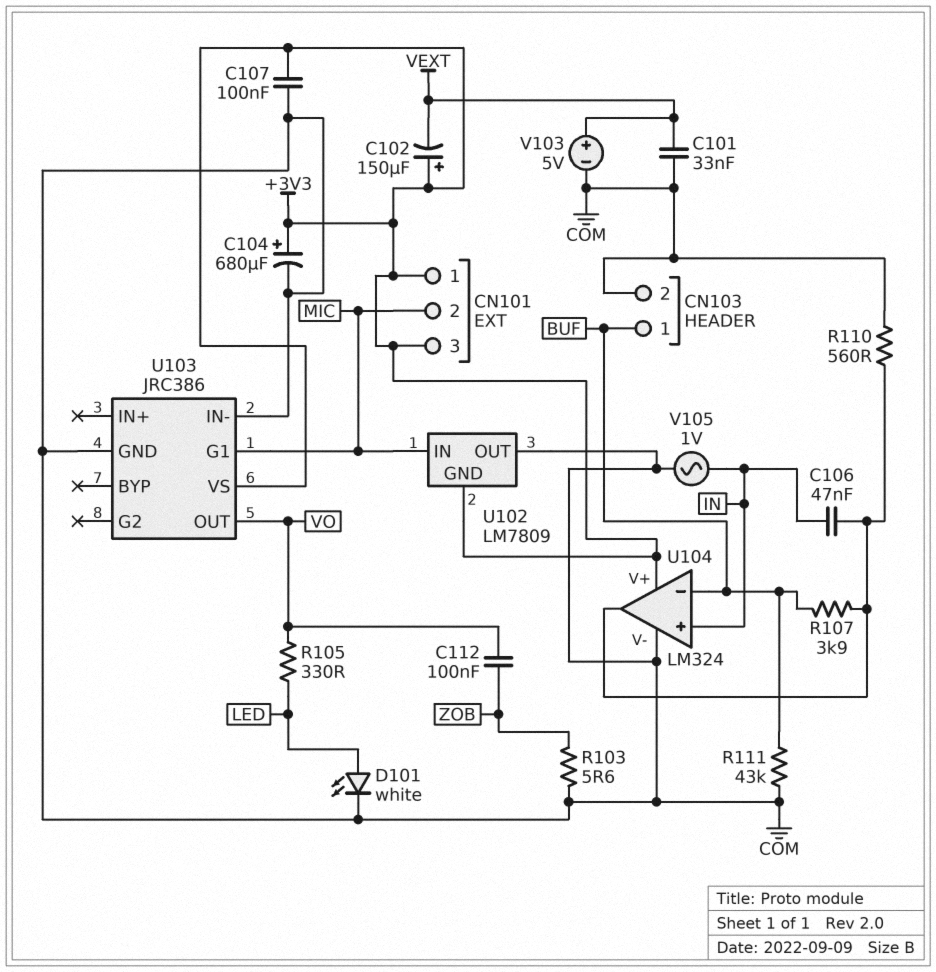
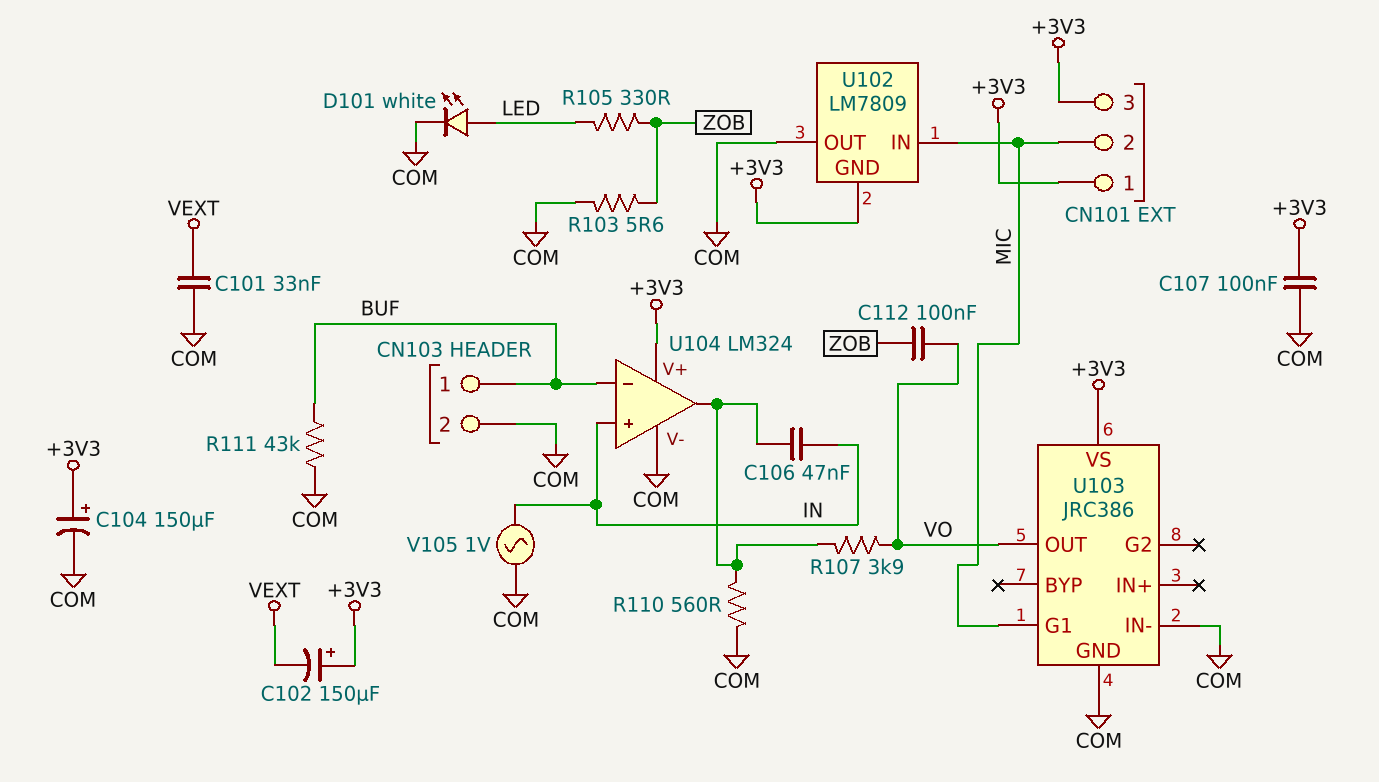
C104: 680uF (plus +3V3, minus COM) -> 150uF (plus +3V3, minus COM)
R105: 330 (LED, VO) -> 330 (LED, ZOB)
R107: 3.9k (BUF, U104/out) -> 3.9k (U104/out, VO)
V103: 5V (plus VEXT, minus COM) -> none

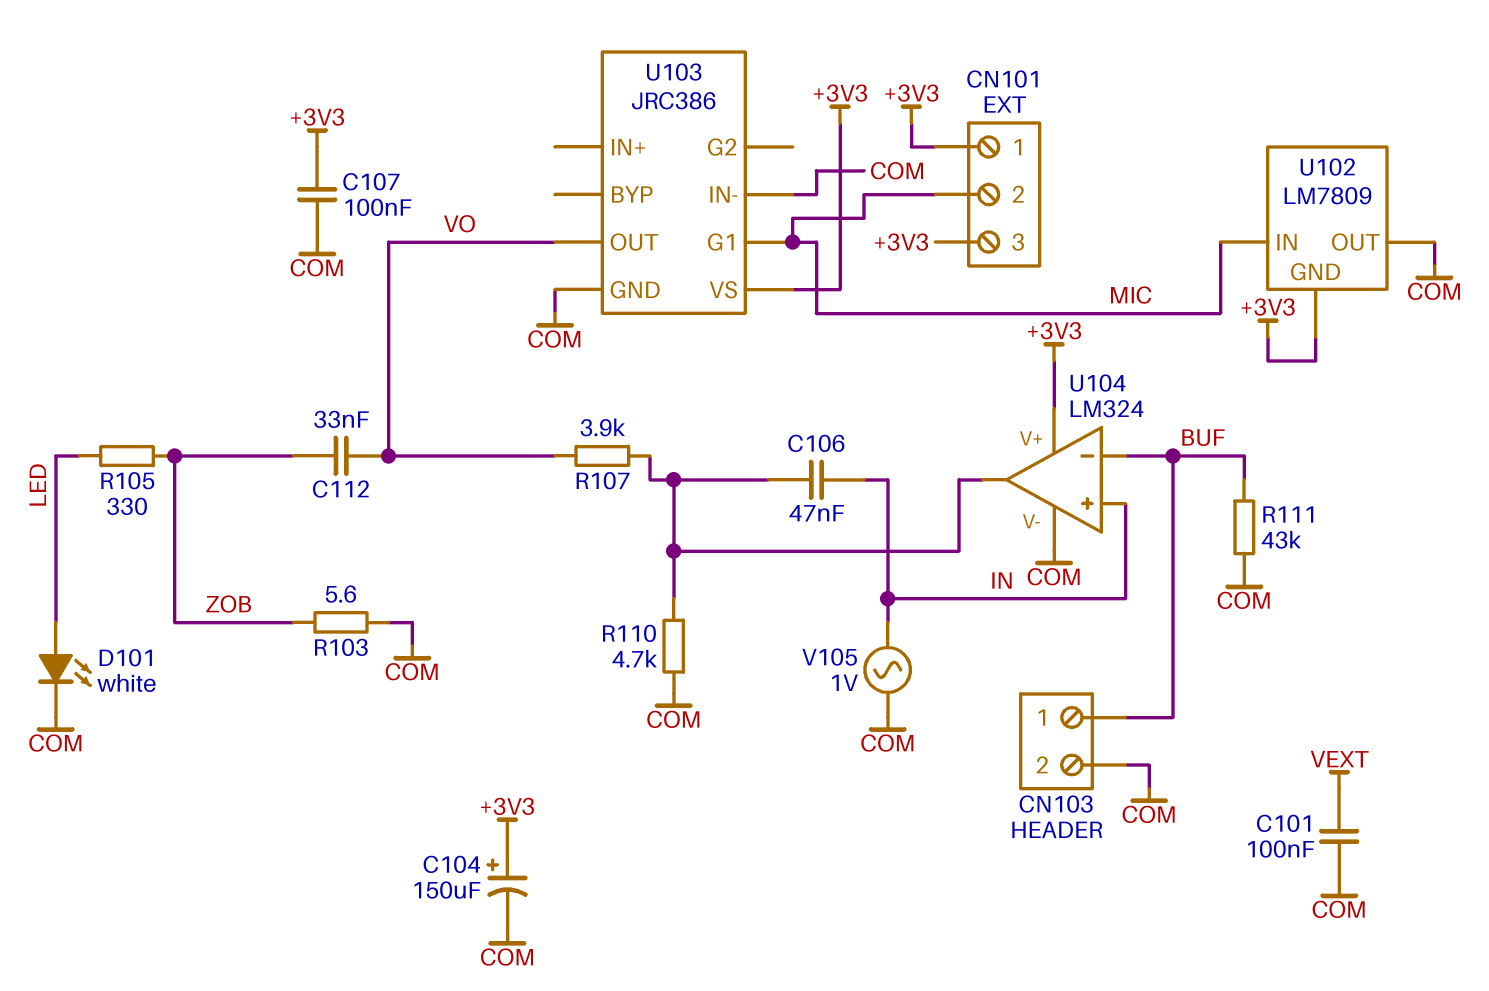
C101: 33nF (COM, VEXT) -> 100nF (COM, VEXT)
C102: 150uF (plus +3V3, minus VEXT) -> none
C112: 100nF (VO, ZOB) -> 33nF (VO, ZOB)
R110: 560 (COM, U104/out) -> 4.7k (COM, U104/out)

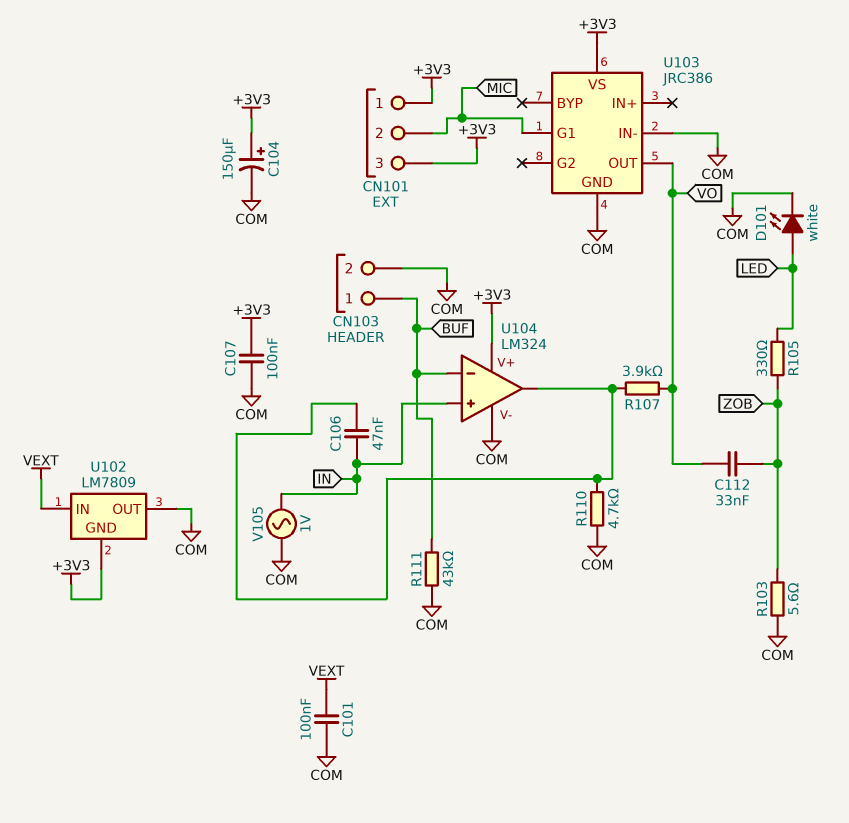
U102 pin IN: MIC -> VEXT

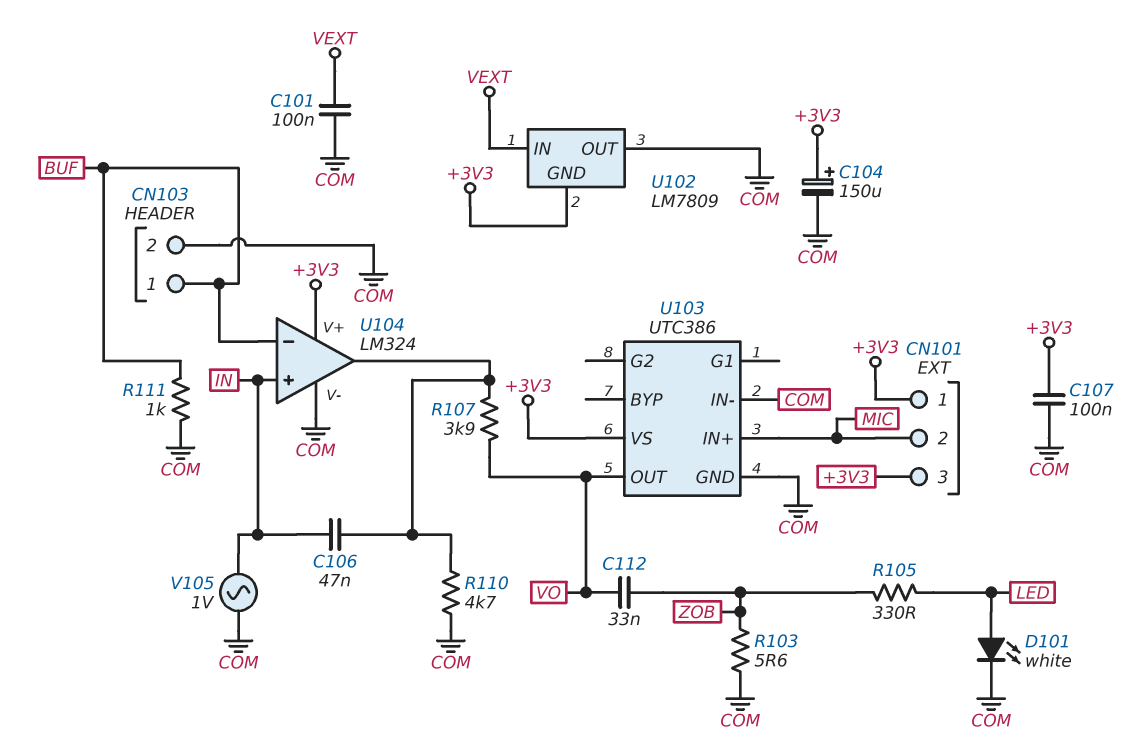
R111: 43k (BUF, COM) -> 1k (BUF, COM)
U103: JRC386 -> UTC386
U103 pin G1: MIC -> none
U103 pin IN+: none -> MIC

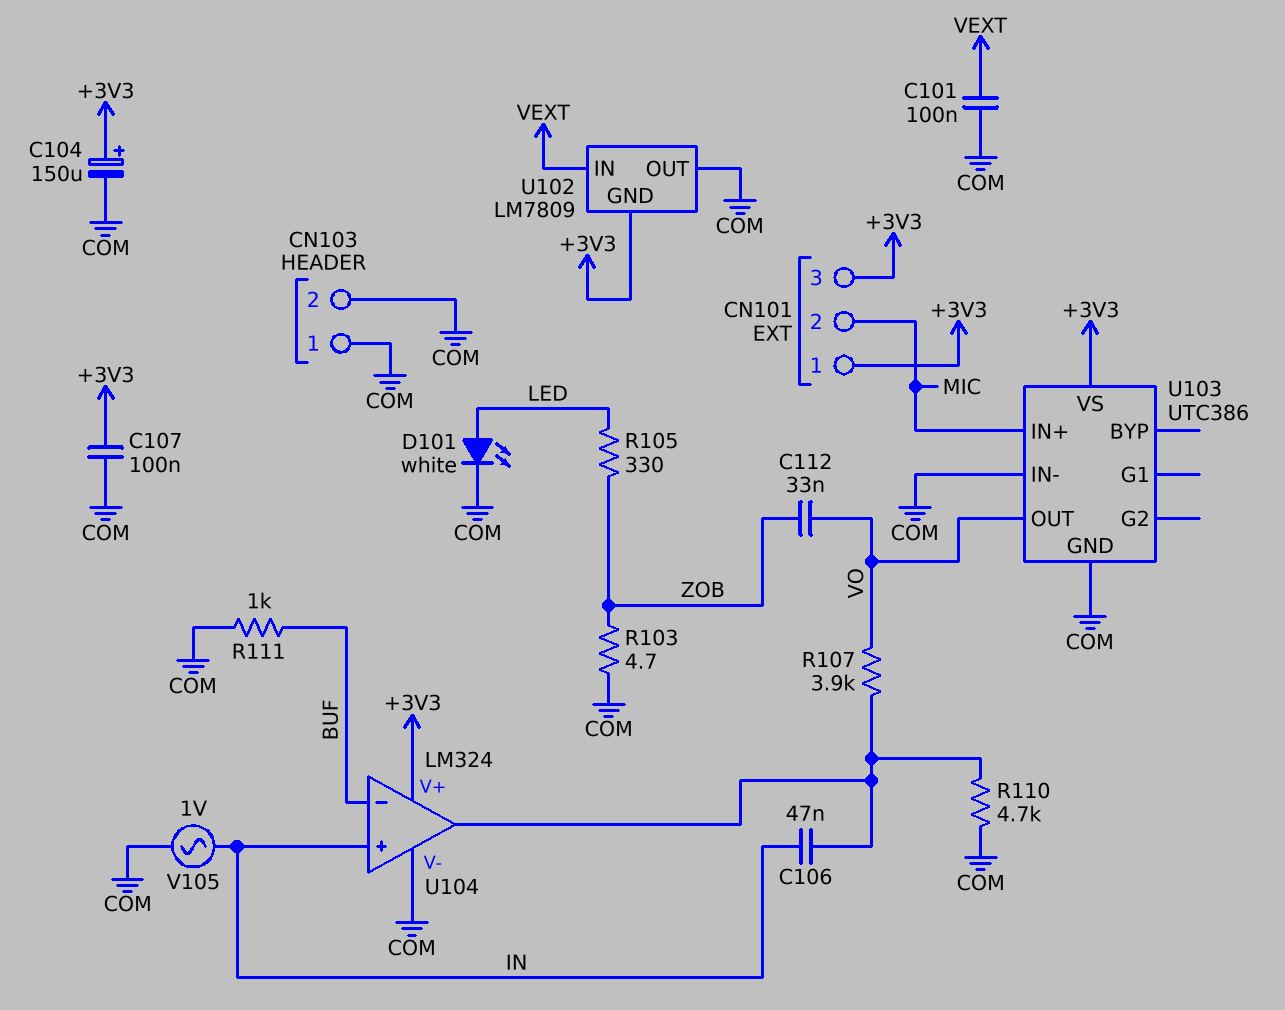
CN103 pin 1: BUF -> COM
R103: 5.6 (COM, ZOB) -> 4.7 (COM, ZOB)

